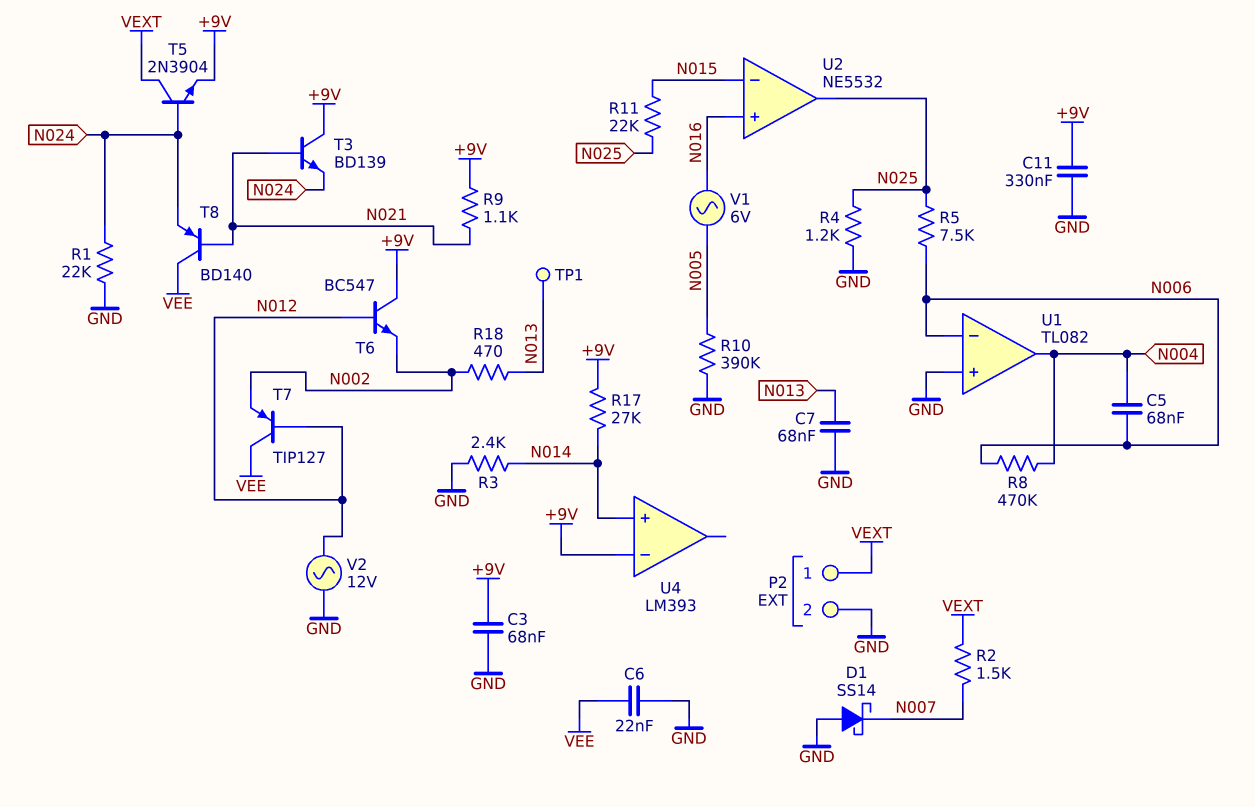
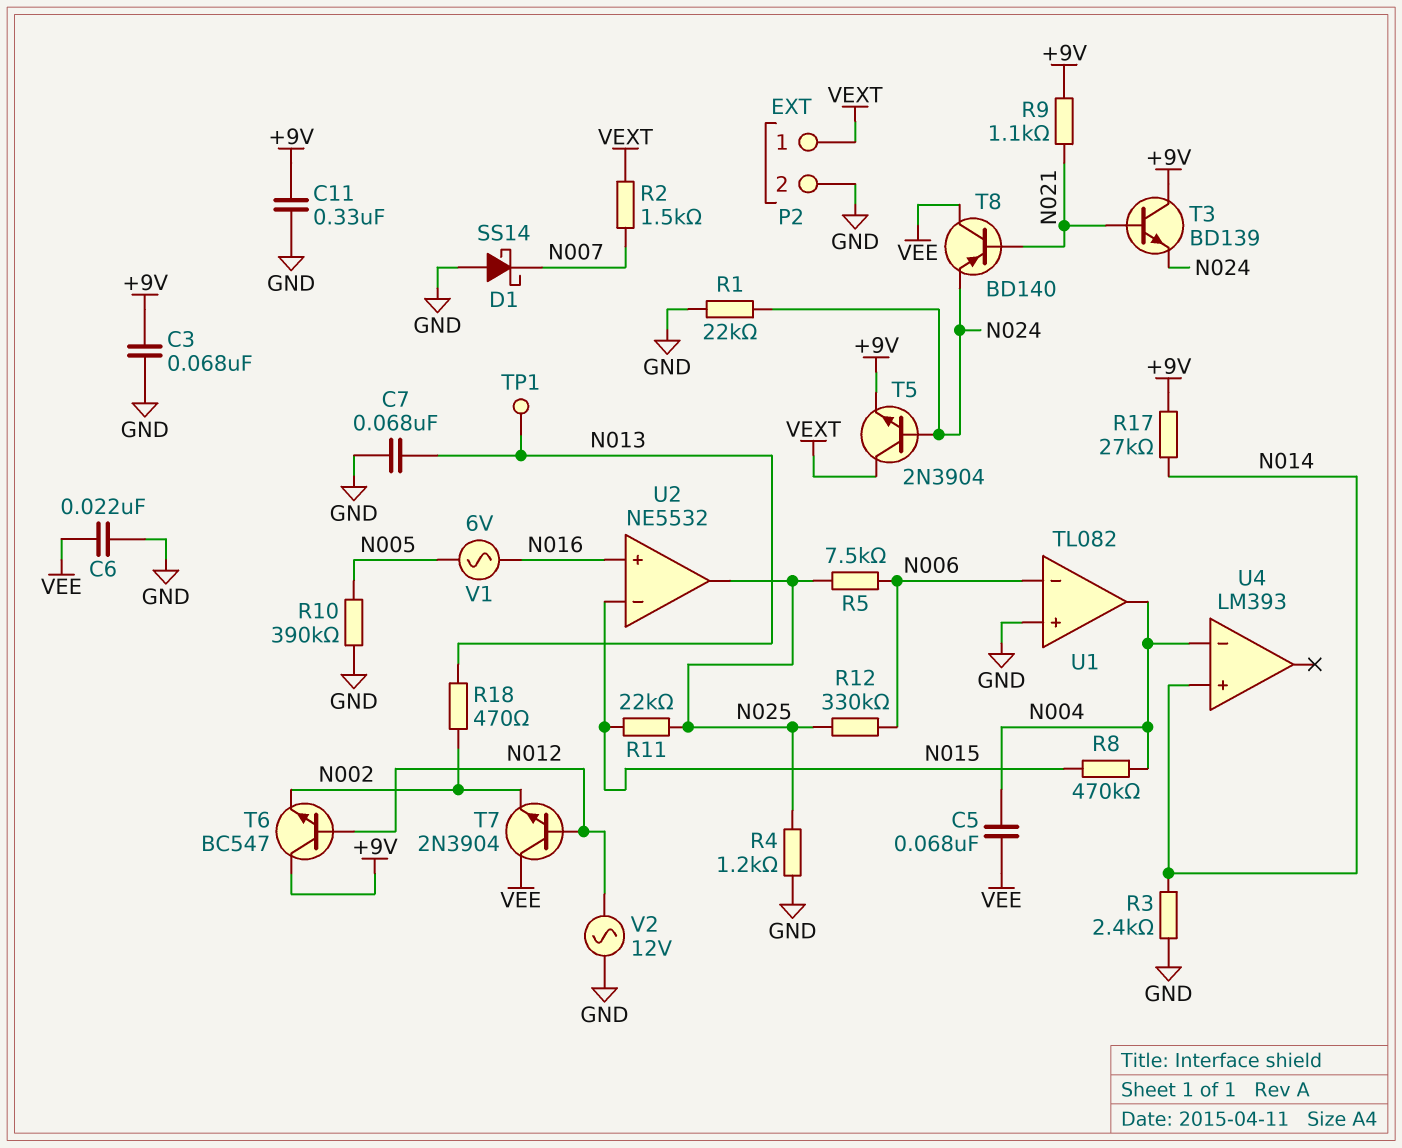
C5: 68nF (N004, N006) -> 68nF (N004, VEE)
R8: 470k (N004, N006) -> 470k (N004, N015)
R12: none -> 330k (N006, N025)
T7: PNP TIP127 (B N012, C VEE, E N002) -> NPN 2N3904 (B N012, C VEE, E N002)
U4 pin in-: +9V -> N004

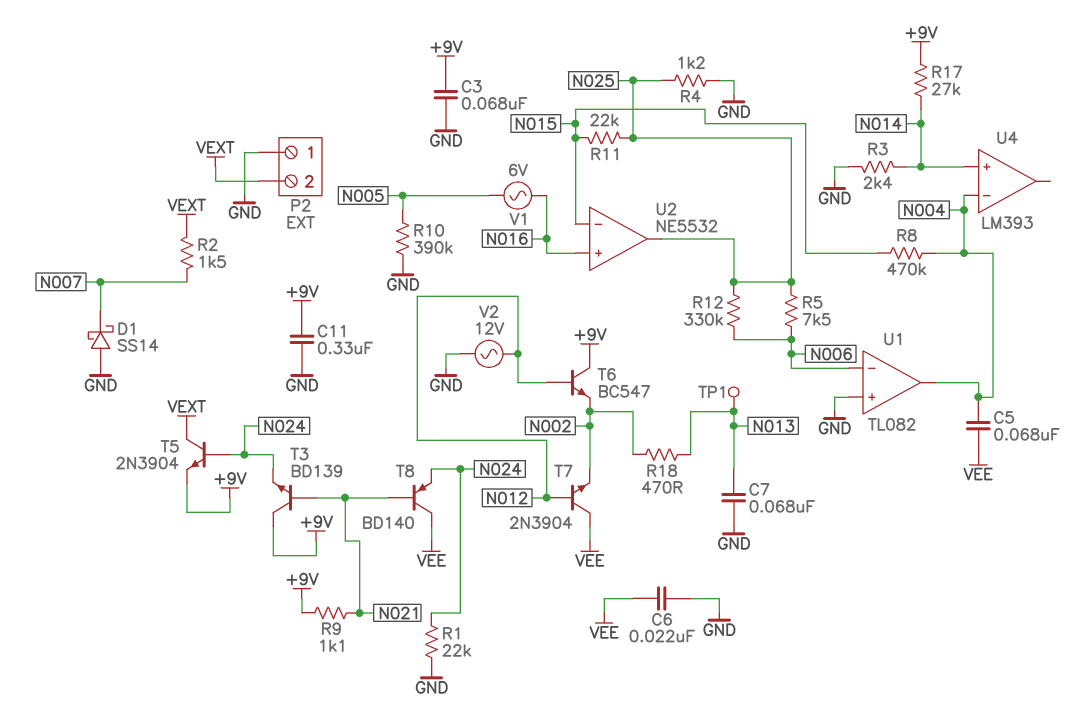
P2 pin 1: VEXT -> GND
P2 pin 2: GND -> VEXT

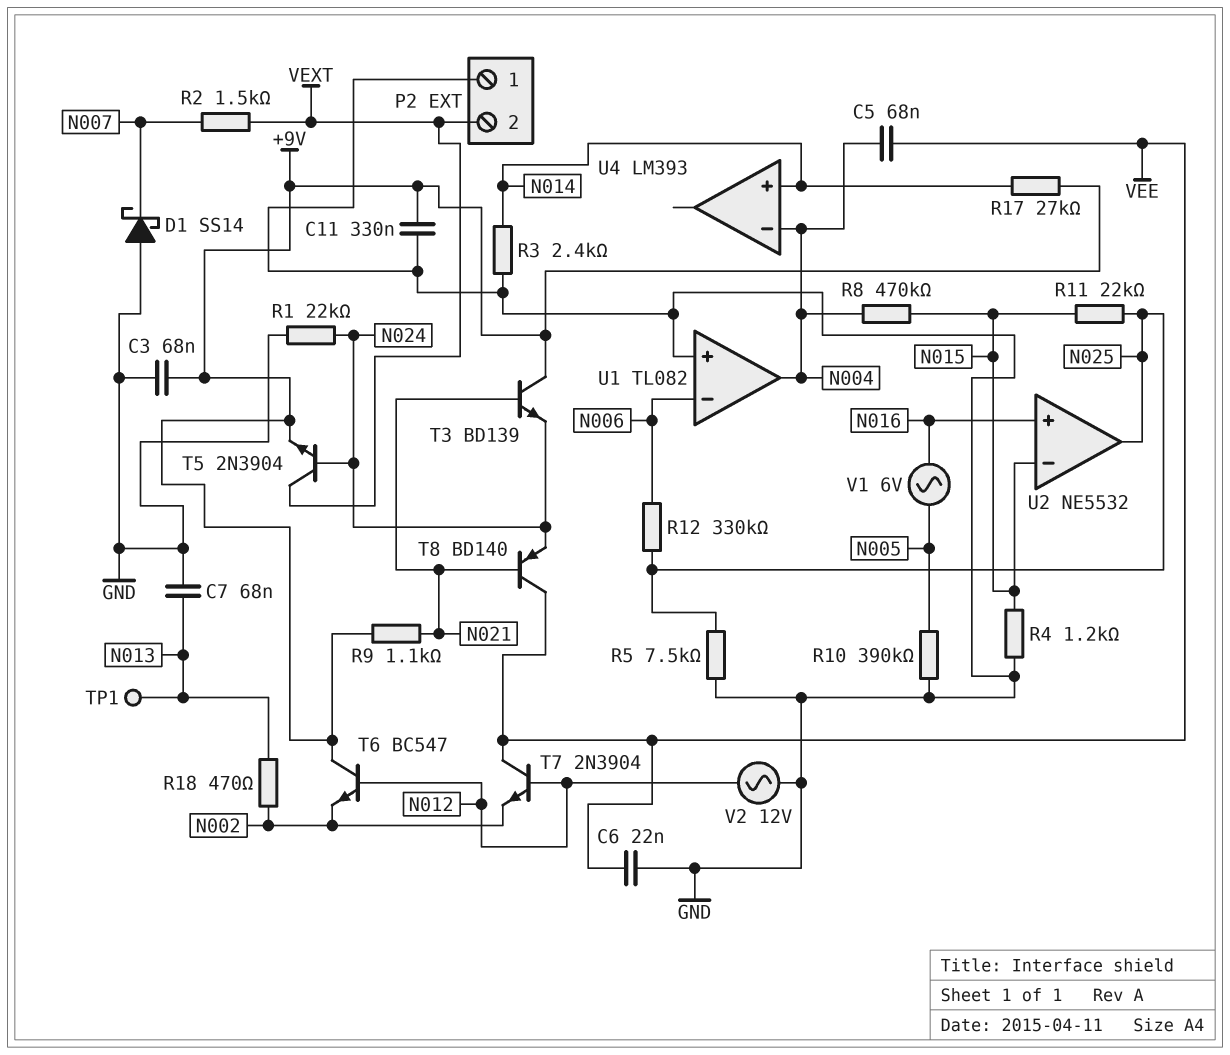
R4: 1.2k (GND, N025) -> 1.2k (GND, N015)
R5: 7.5k (N006, N025) -> 7.5k (GND, N025)

